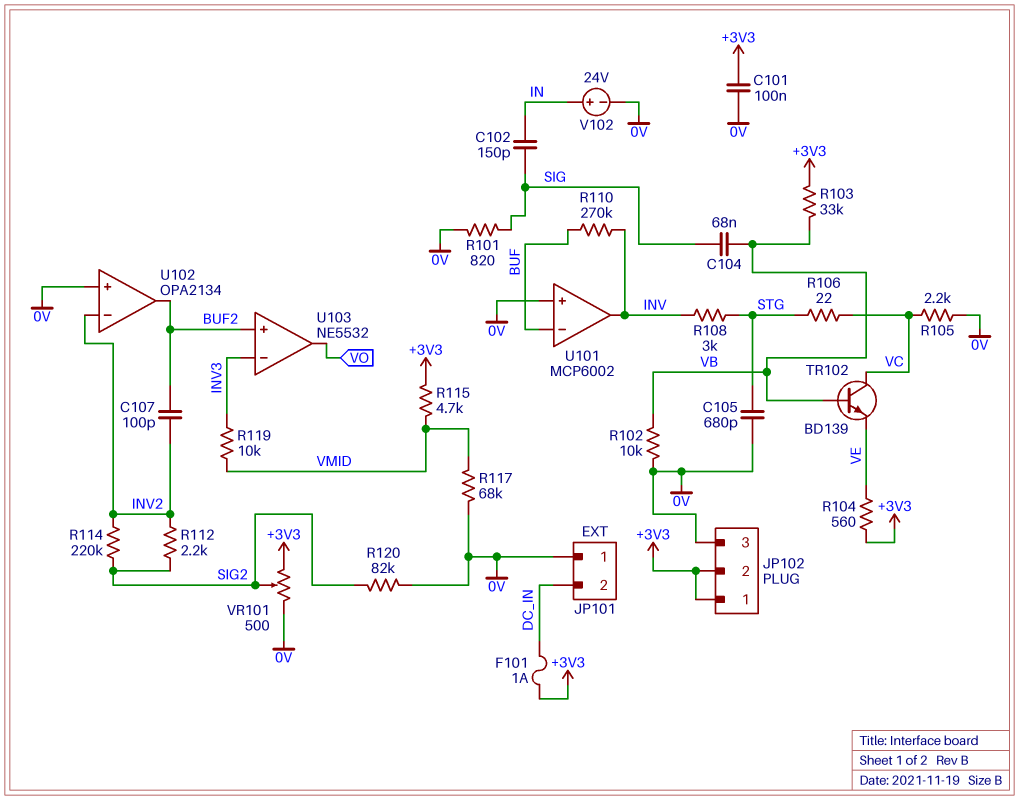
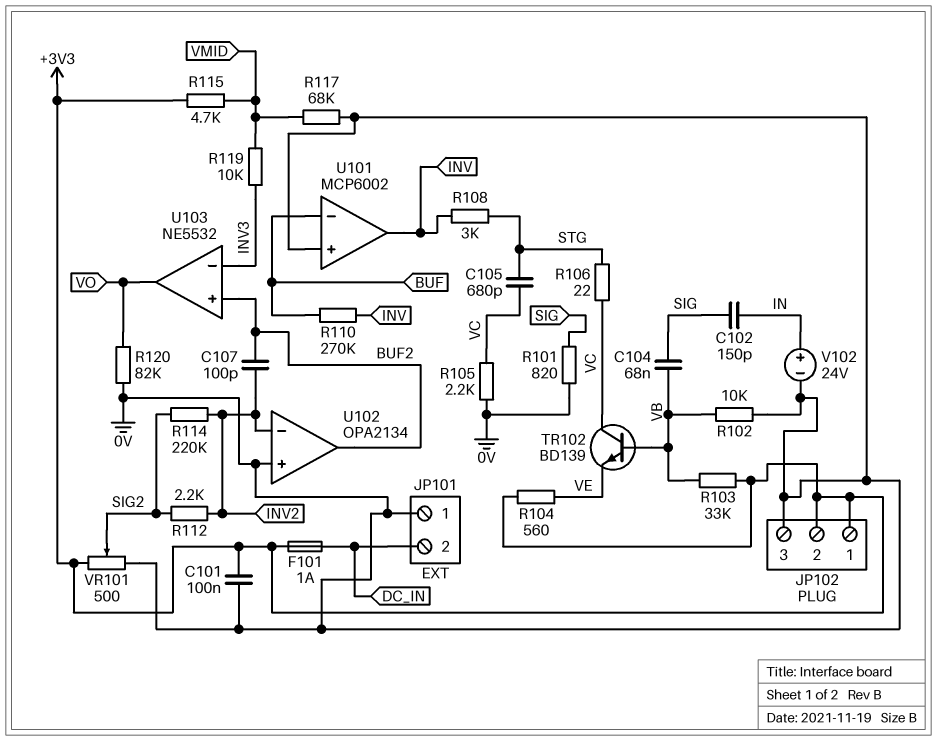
C105: 680pF (0V, STG) -> 680pF (STG, VC)
R120: 82k (0V, SIG2) -> 82k (0V, VO)

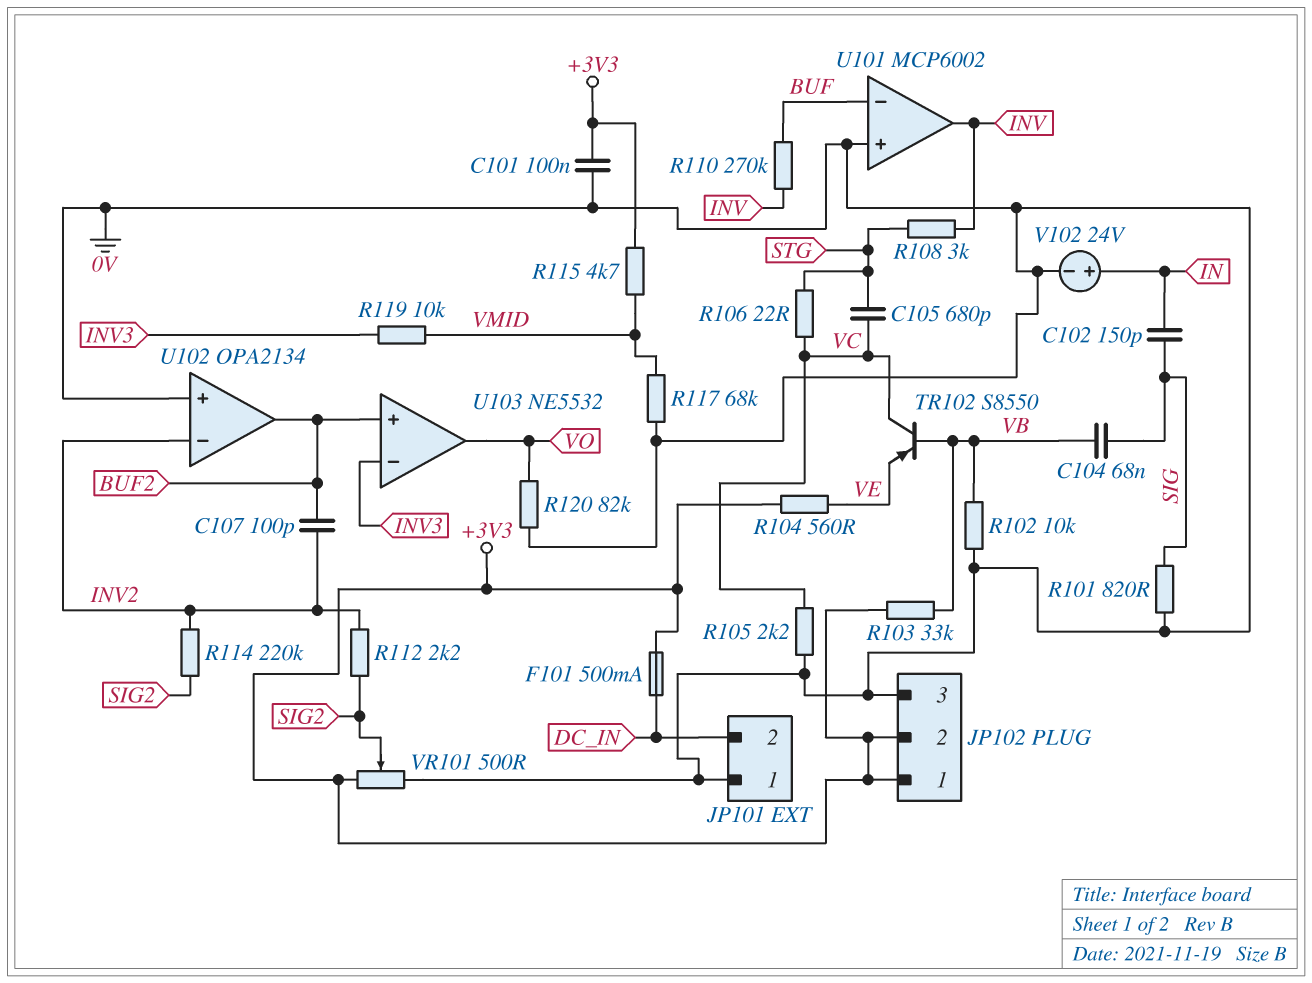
F101: 1A (+3V3, DC_IN) -> 500mA (+3V3, DC_IN)
TR102: NPN BD139 (B VB, C VC, E VE) -> PNP S8550 (B VB, C VC, E VE)

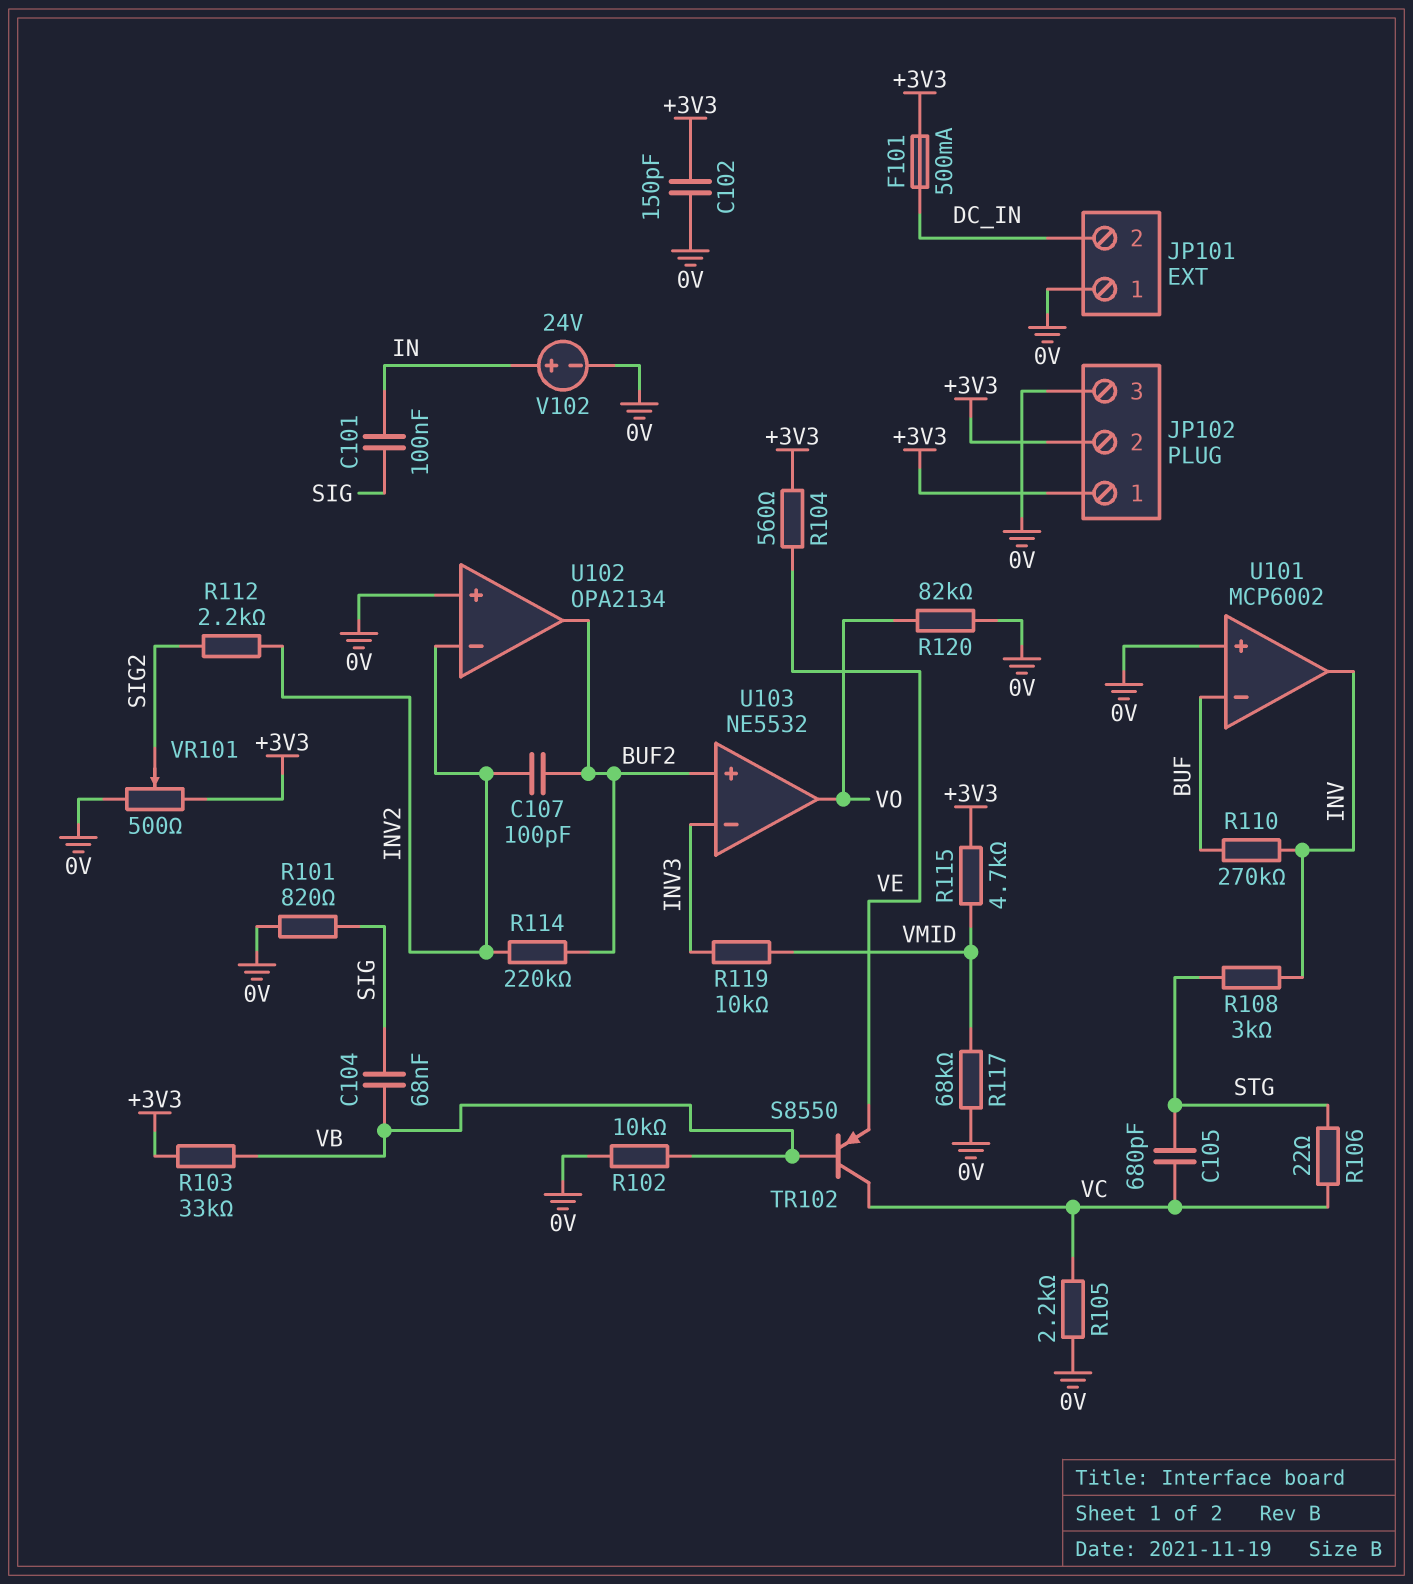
C101: 100nF (+3V3, 0V) -> 100nF (IN, SIG)
C102: 150pF (IN, SIG) -> 150pF (+3V3, 0V)
R114: 220k (INV2, SIG2) -> 220k (BUF2, INV2)

